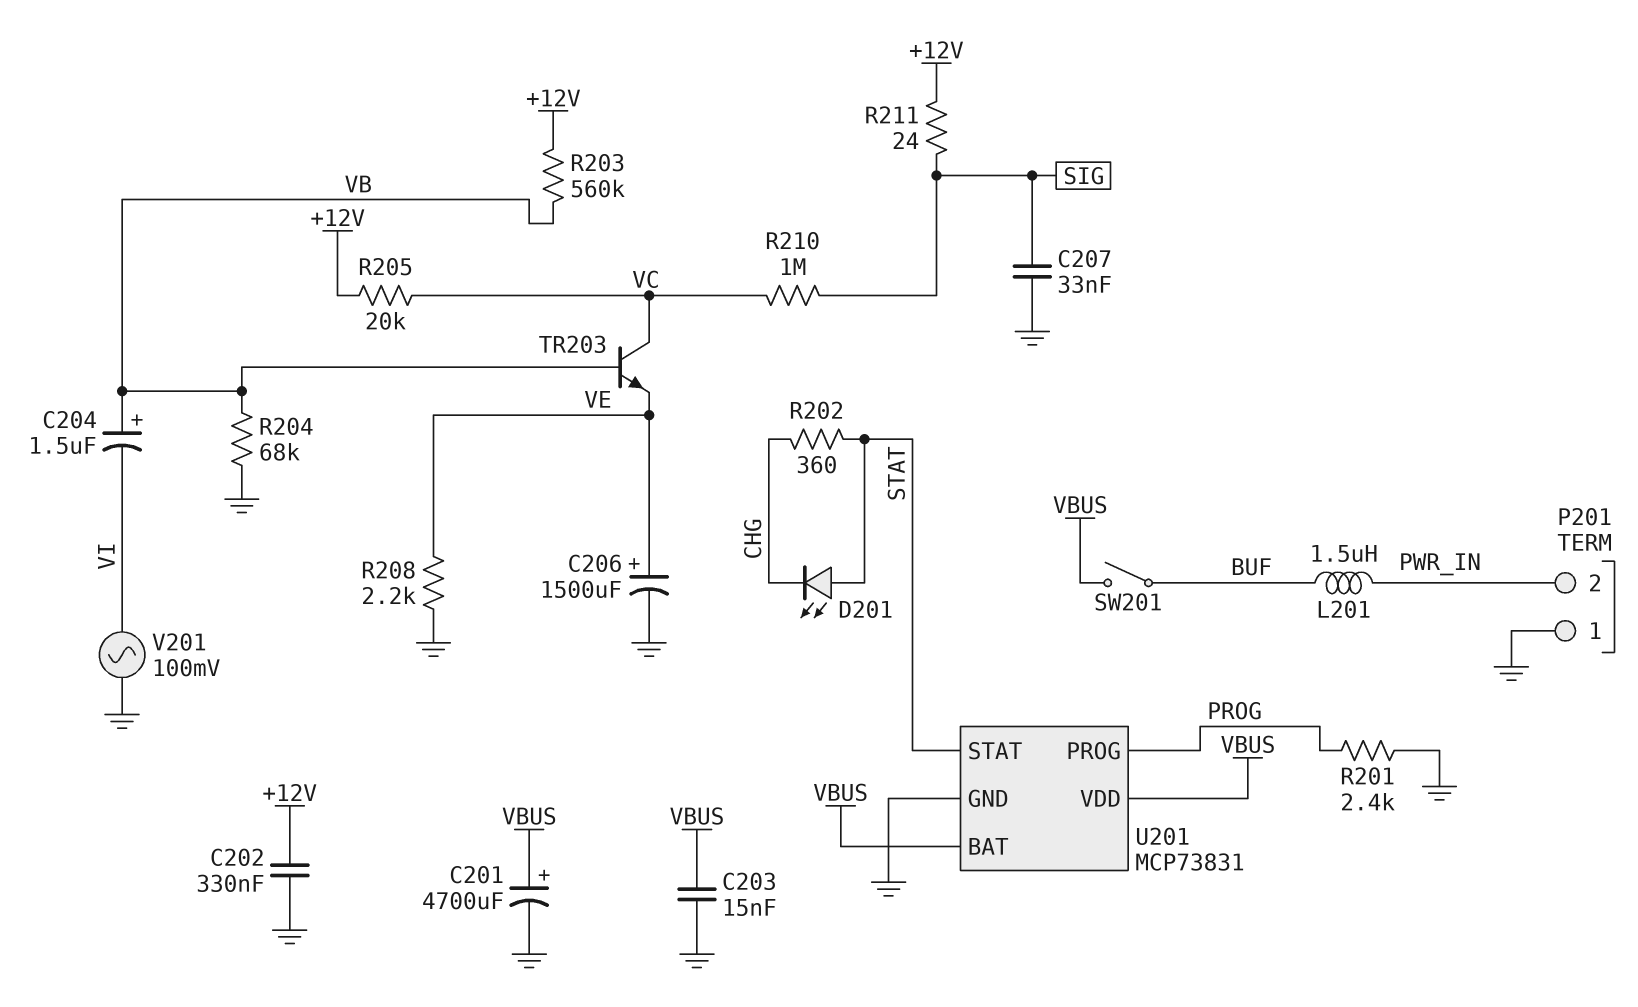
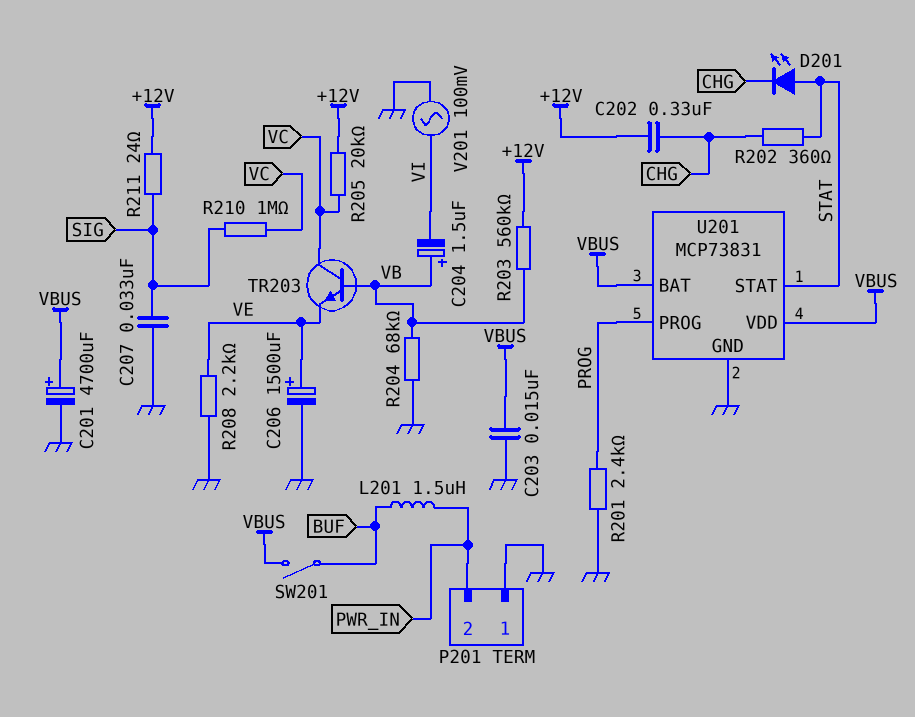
C202: 330nF (+12V, GND) -> 330nF (+12V, CHG)

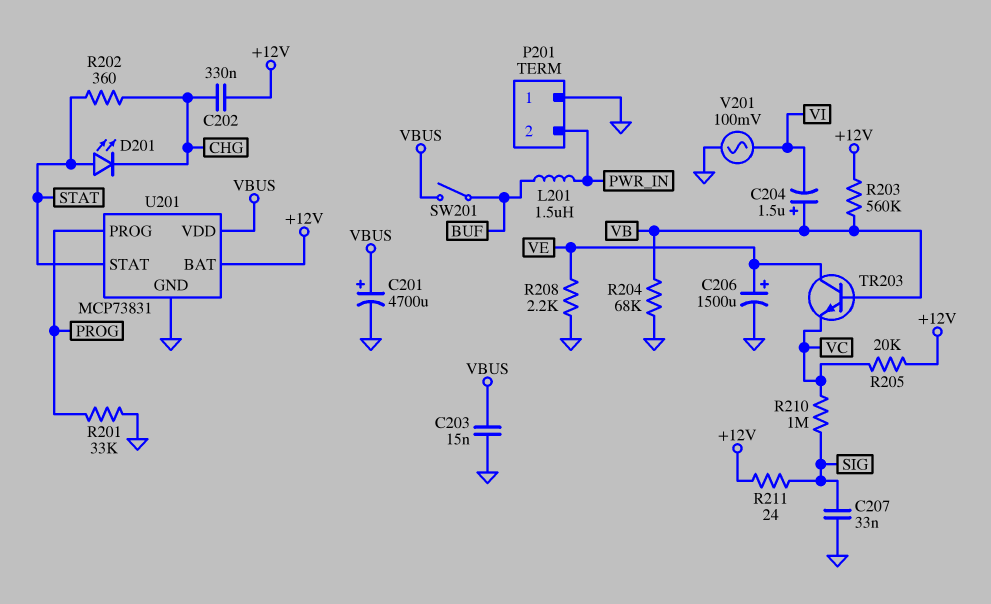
R201: 2.4k (GND, PROG) -> 33k (GND, PROG)
TR203: NPN (B VB, C VC, E VE) -> NPN (B VB, C VE, E VC)
U201 pin BAT: VBUS -> +12V

